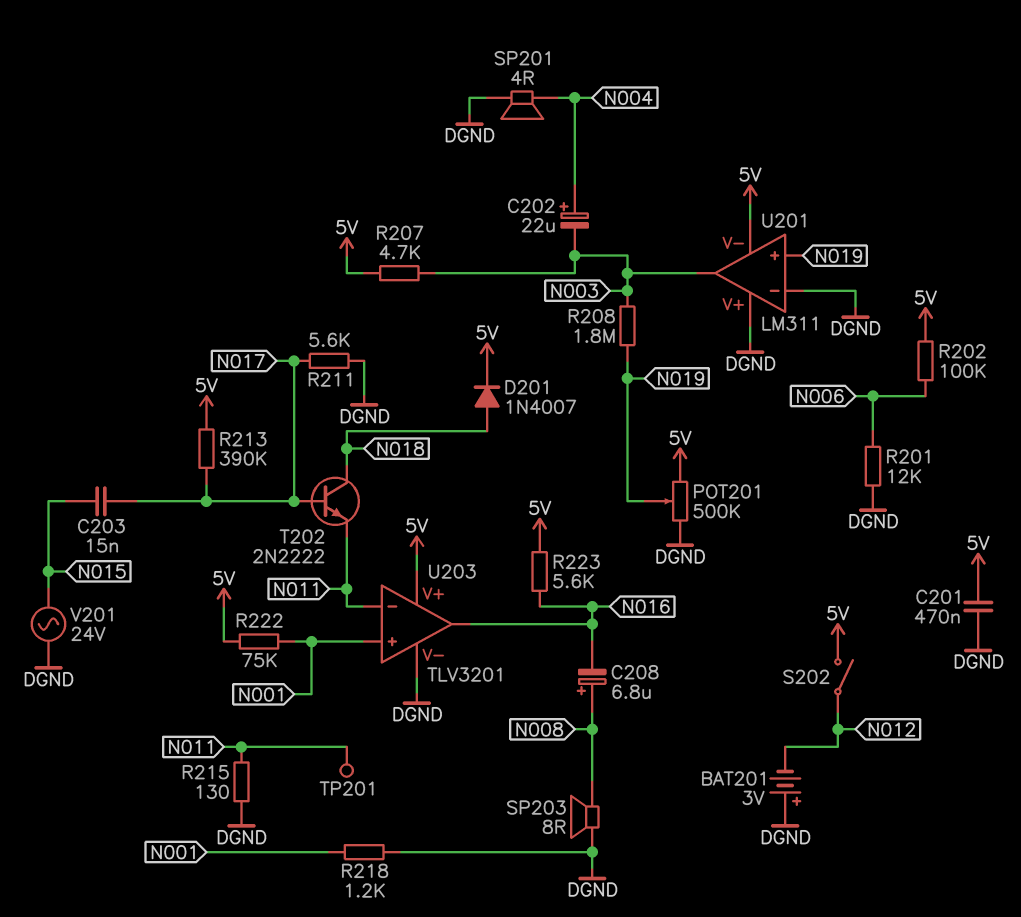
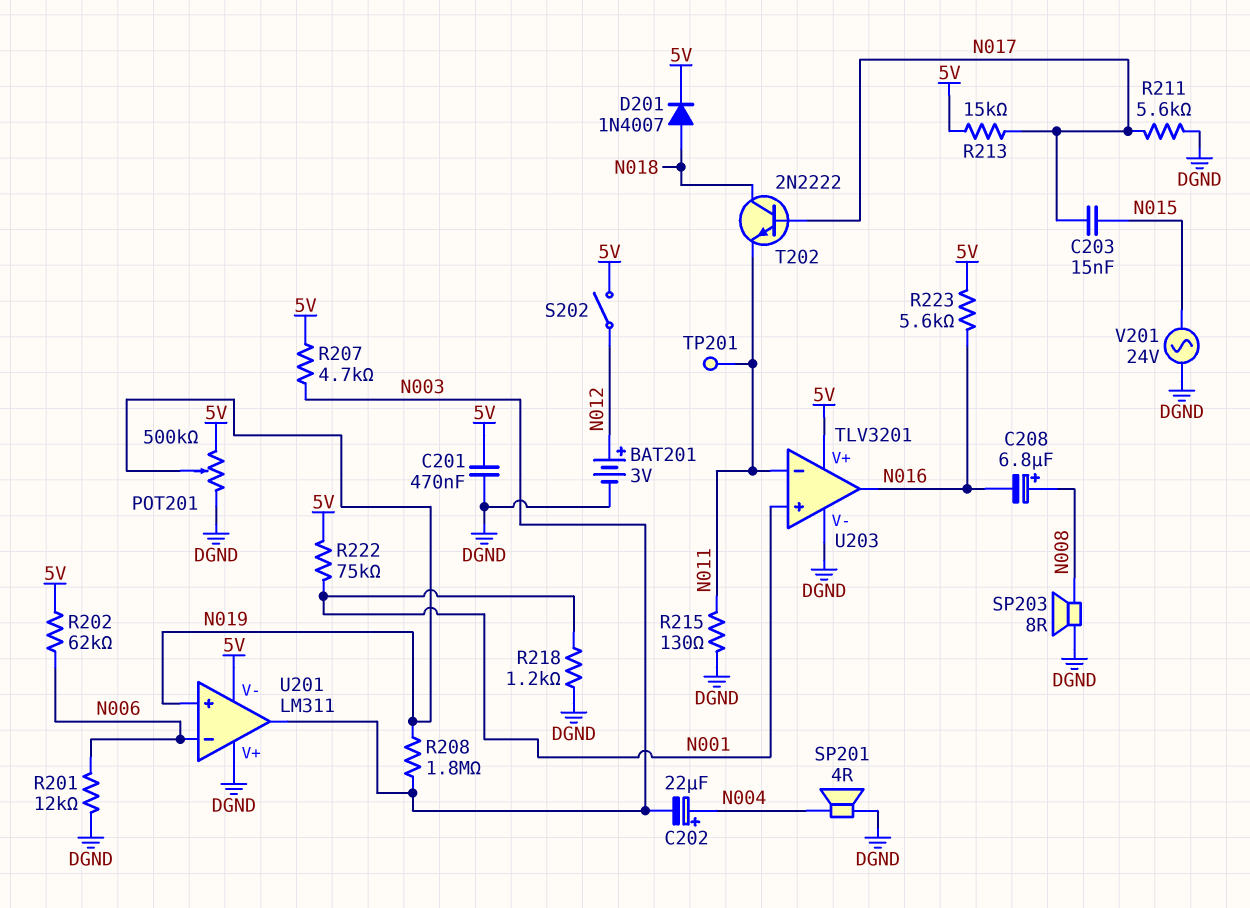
BAT201: 3V (plus DGND, minus N012) -> 3V (plus N012, minus DGND)
R202: 100k (5V, N006) -> 62k (5V, N006)
R213: 390k (5V, N017) -> 15k (5V, N017)
U201 pin in-: DGND -> N006

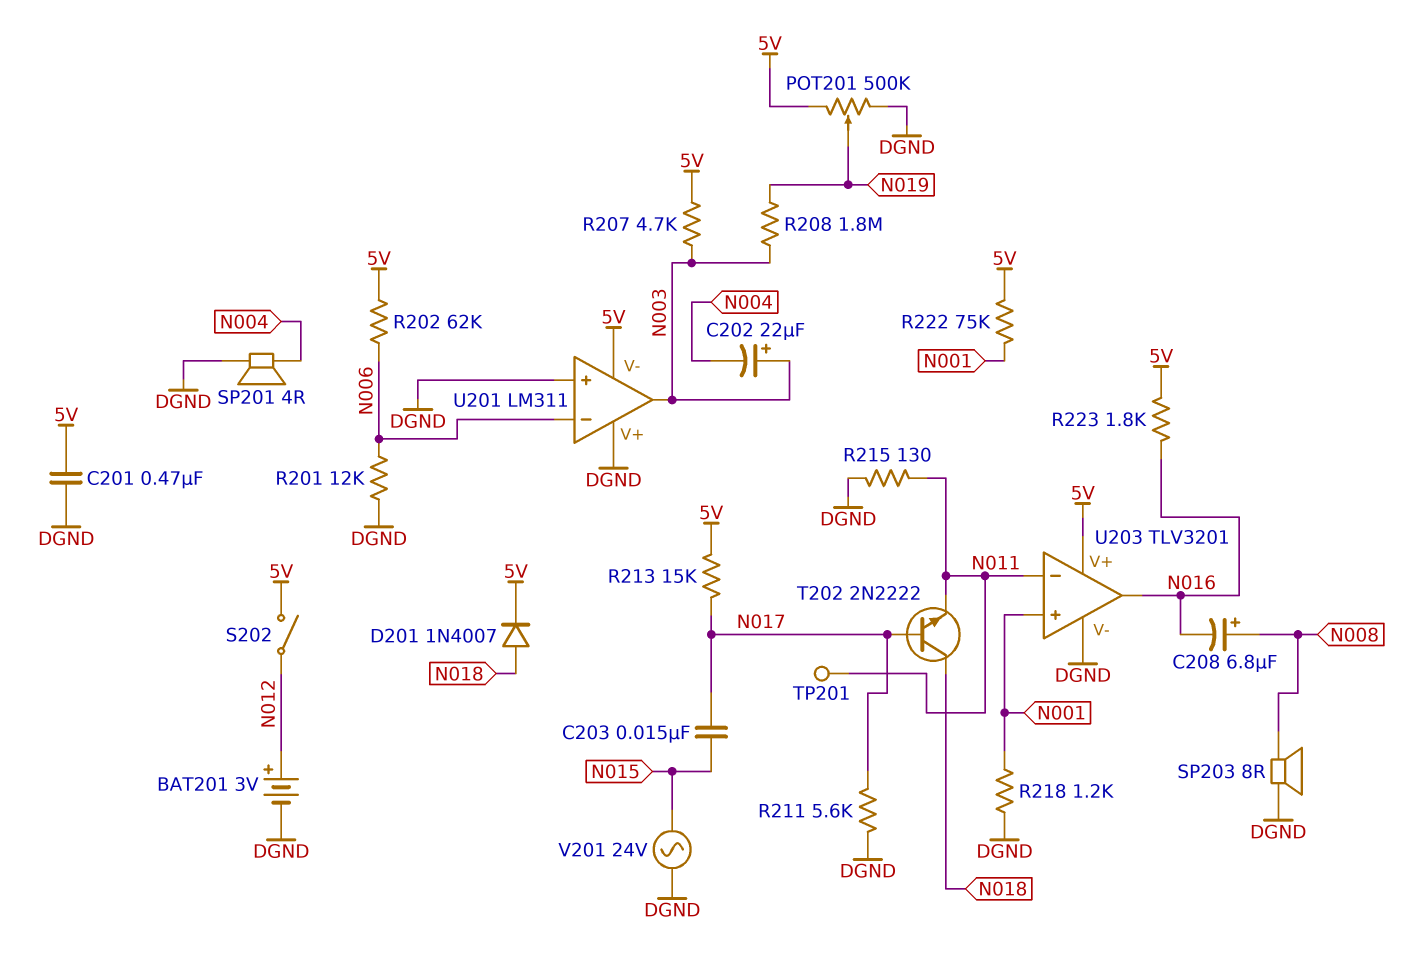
C202: 22uF (plus N004, minus N003) -> 22uF (plus N003, minus N004)
R223: 5.6k (5V, N016) -> 1.8k (5V, N016)
U201 pin in+: N019 -> DGND

